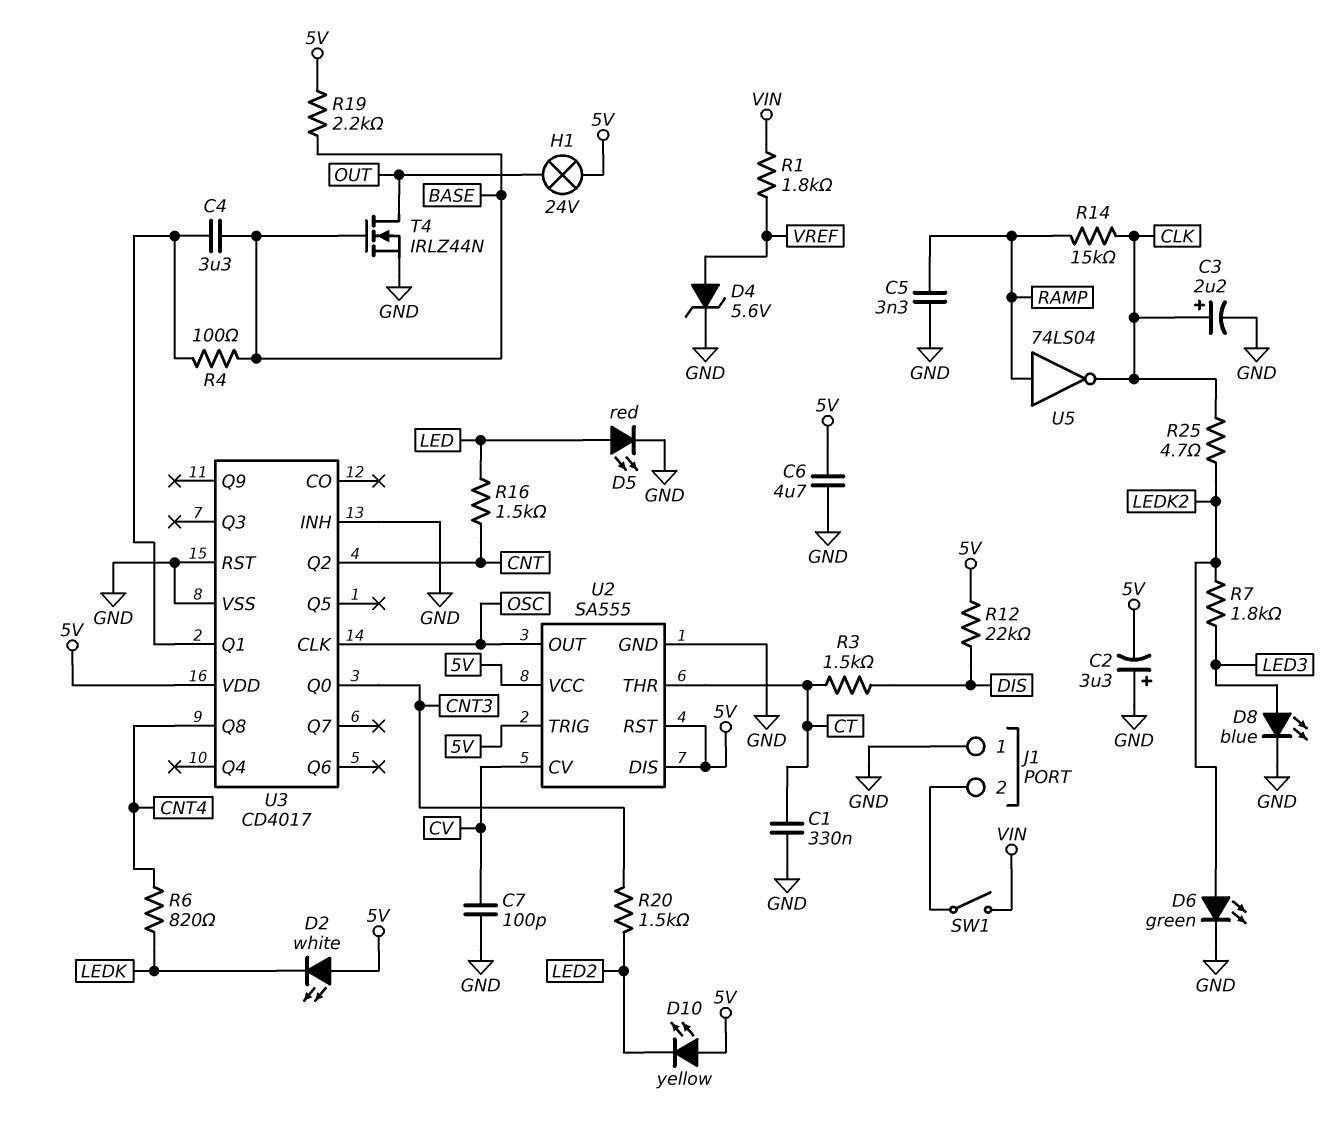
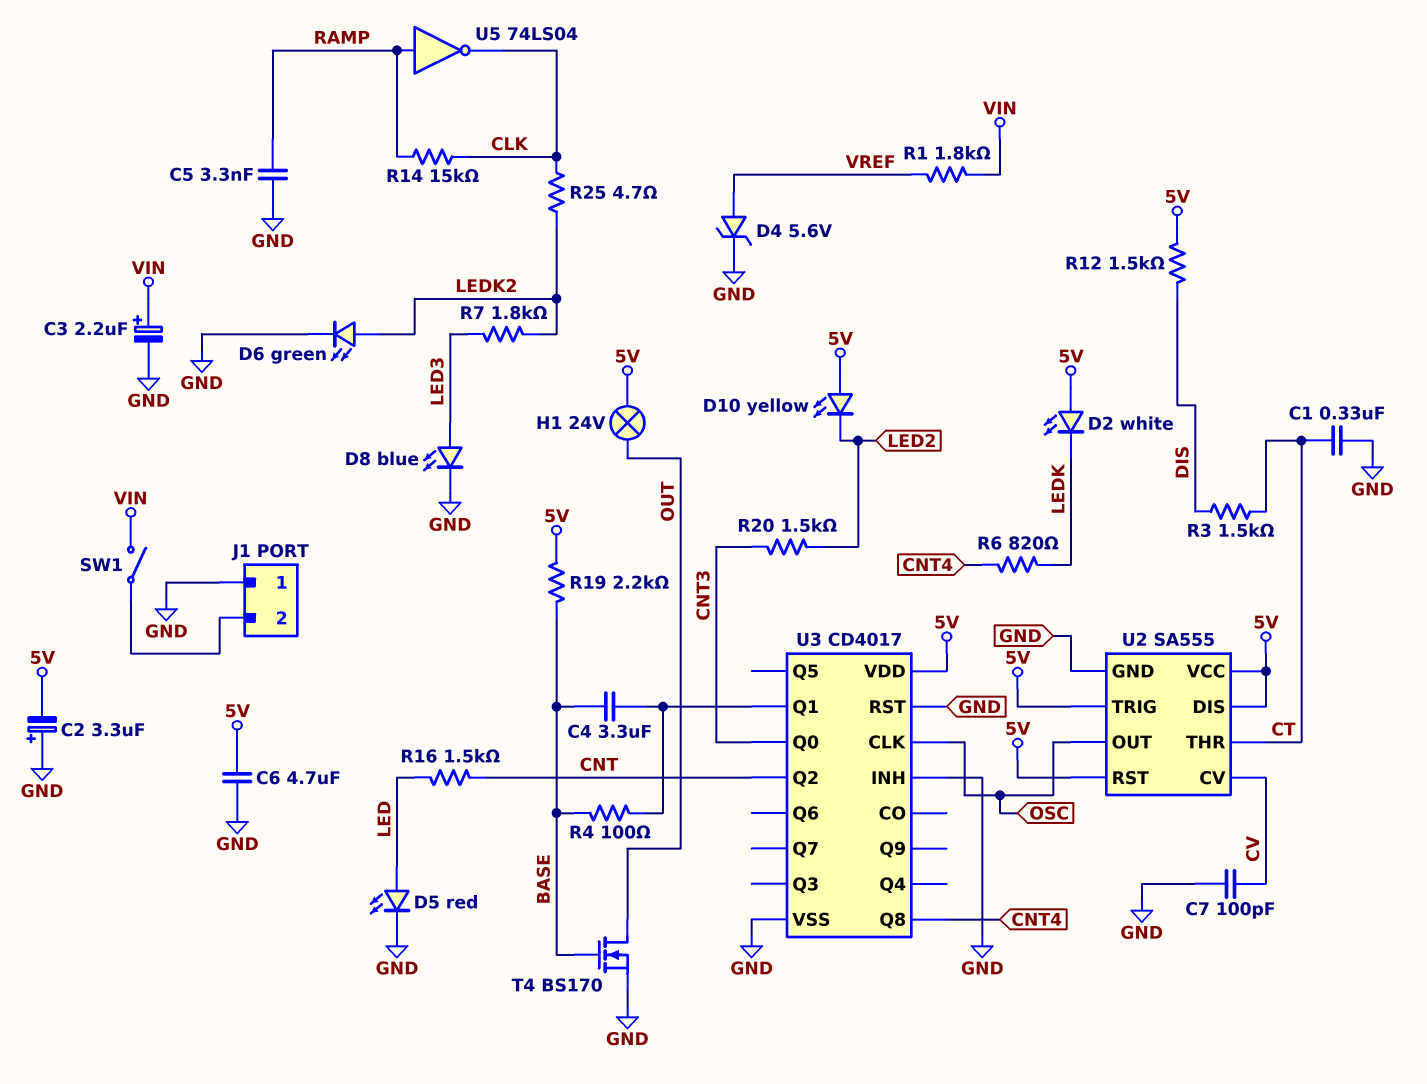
C3: 2.2uF (plus CLK, minus GND) -> 2.2uF (plus VIN, minus GND)
R12: 22k (5V, DIS) -> 1.5k (5V, DIS)
T4: NMOS IRLZ44N (G BASE, D OUT, S GND) -> NMOS BS170 (G BASE, D OUT, S GND)

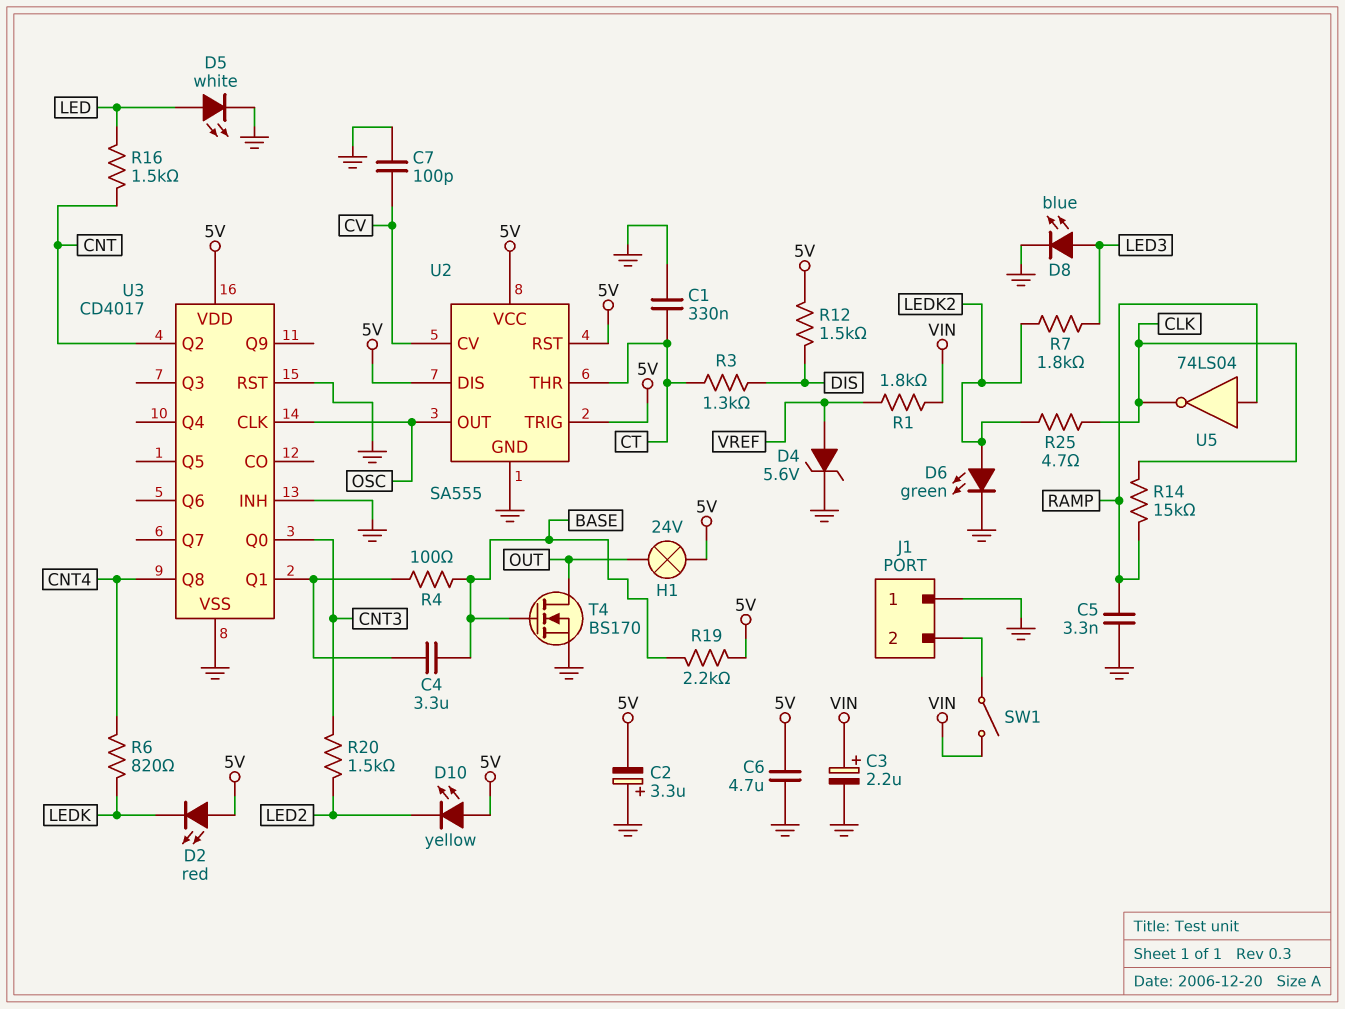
D2: LED white (A 5V, K LEDK) -> LED red (A 5V, K LEDK)
D5: LED red (A LED, K GND) -> LED white (A LED, K GND)
R3: 1.5k (CT, DIS) -> 1.3k (CT, DIS)

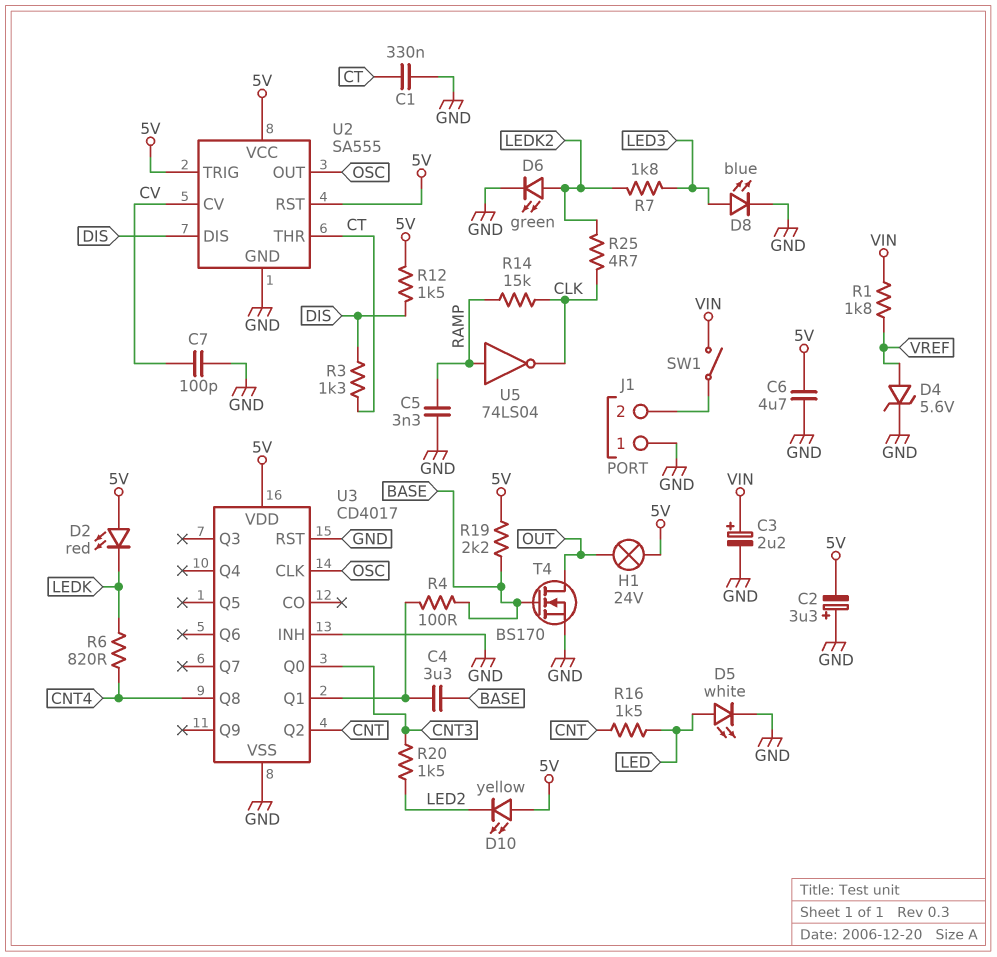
U2 pin DIS: 5V -> DIS

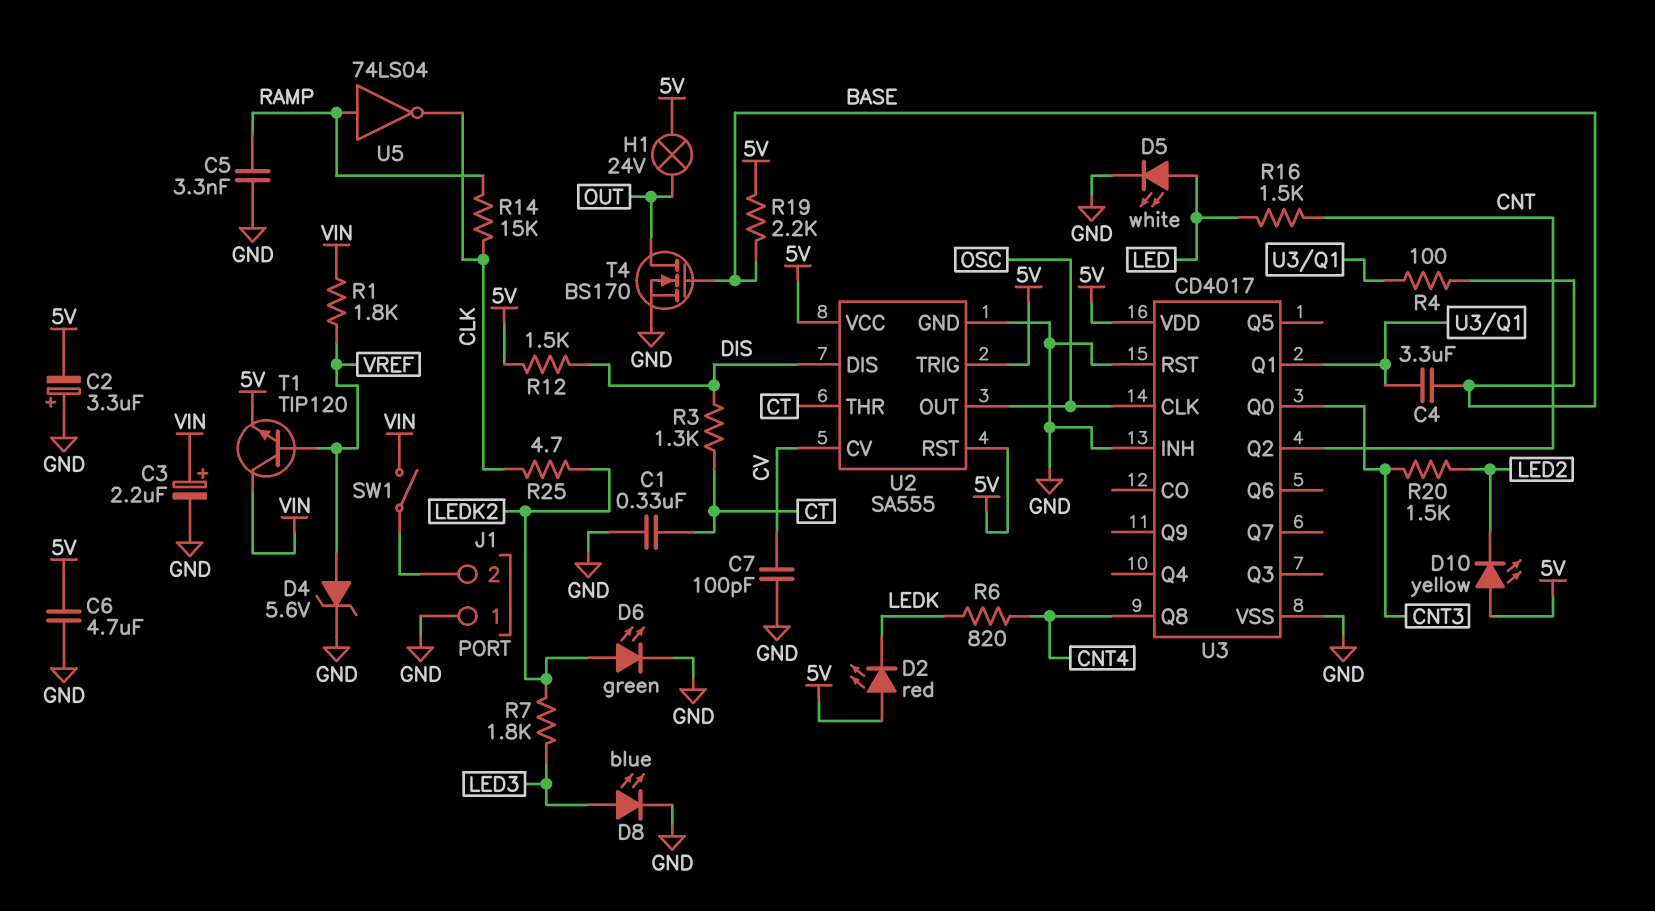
T1: none -> NPN TIP120 (B VREF, C VIN, E 5V)

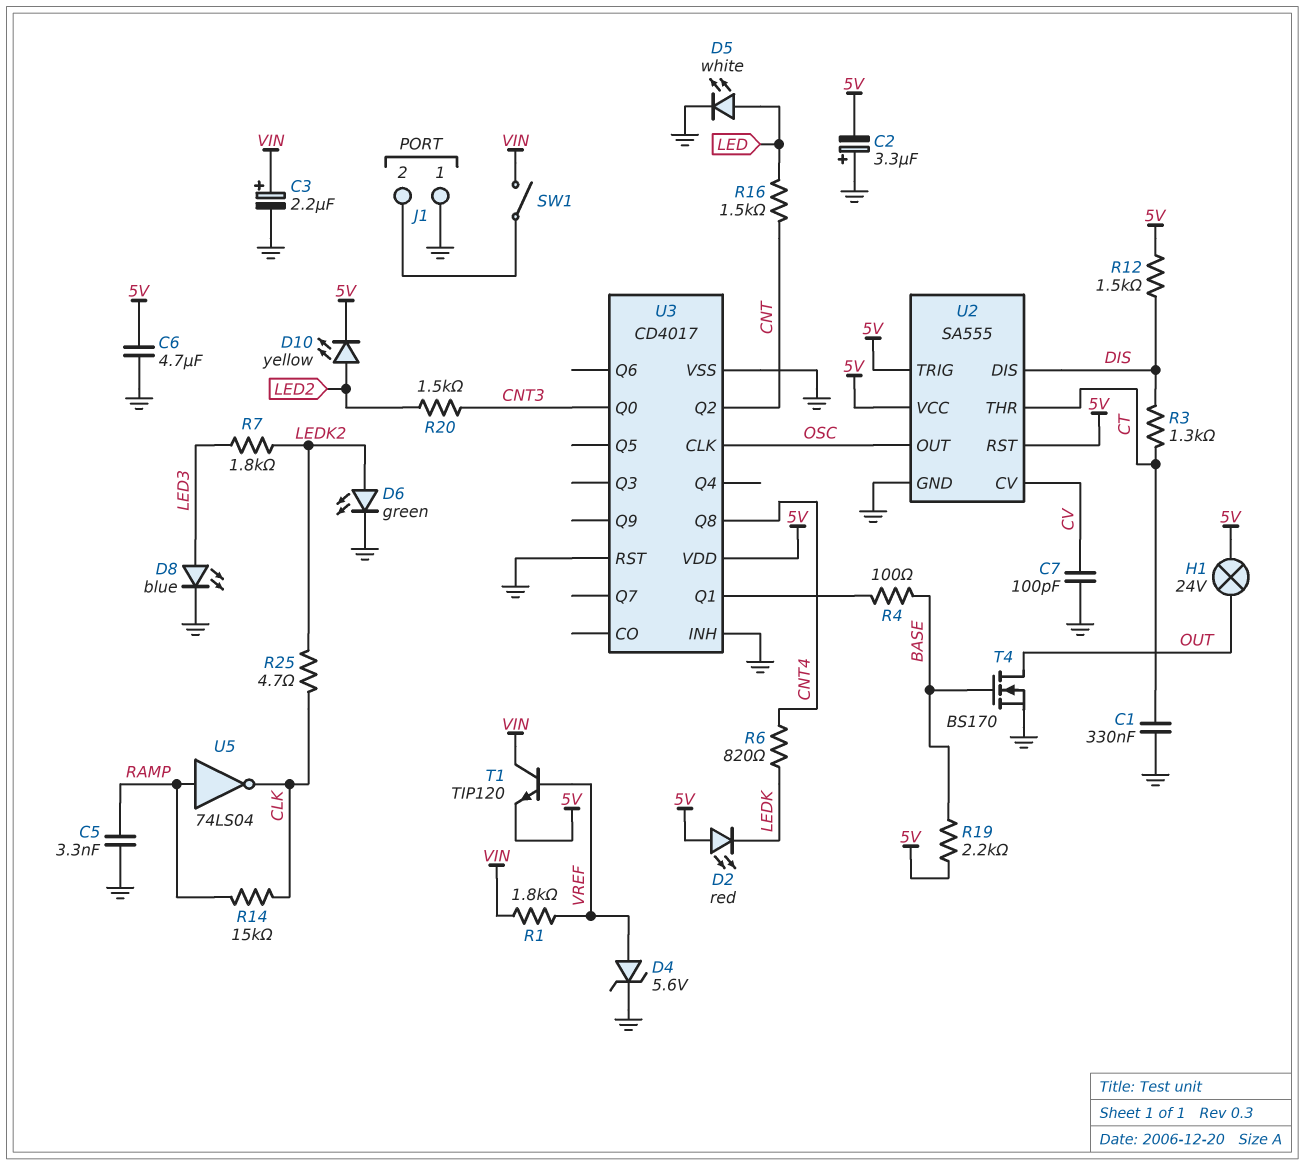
C4: 3.3uF (BASE, U3/Q1) -> none
D10: LED yellow (A 5V, K LED2) -> LED yellow (A LED2, K 5V)

